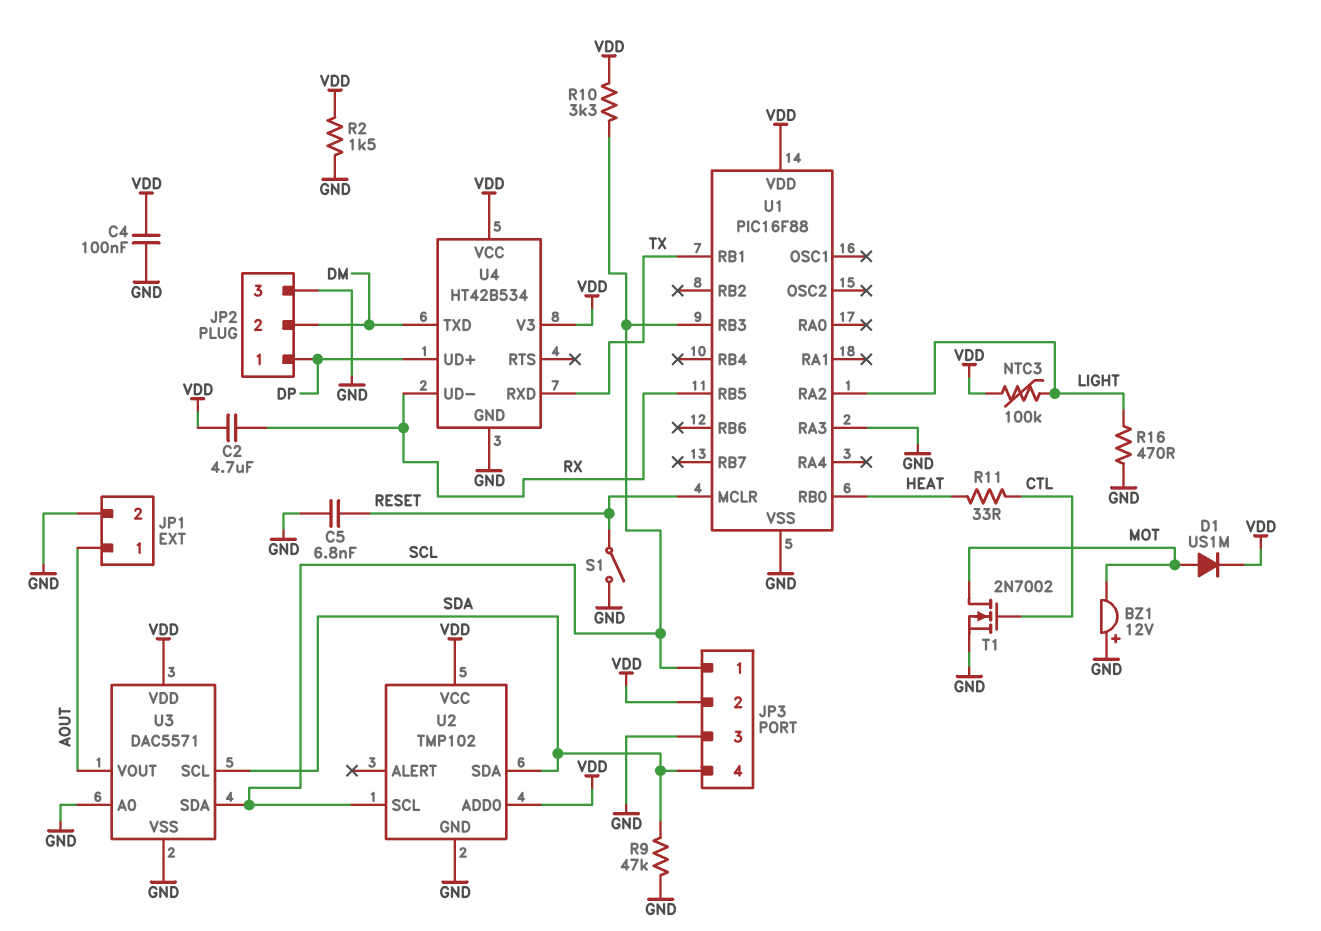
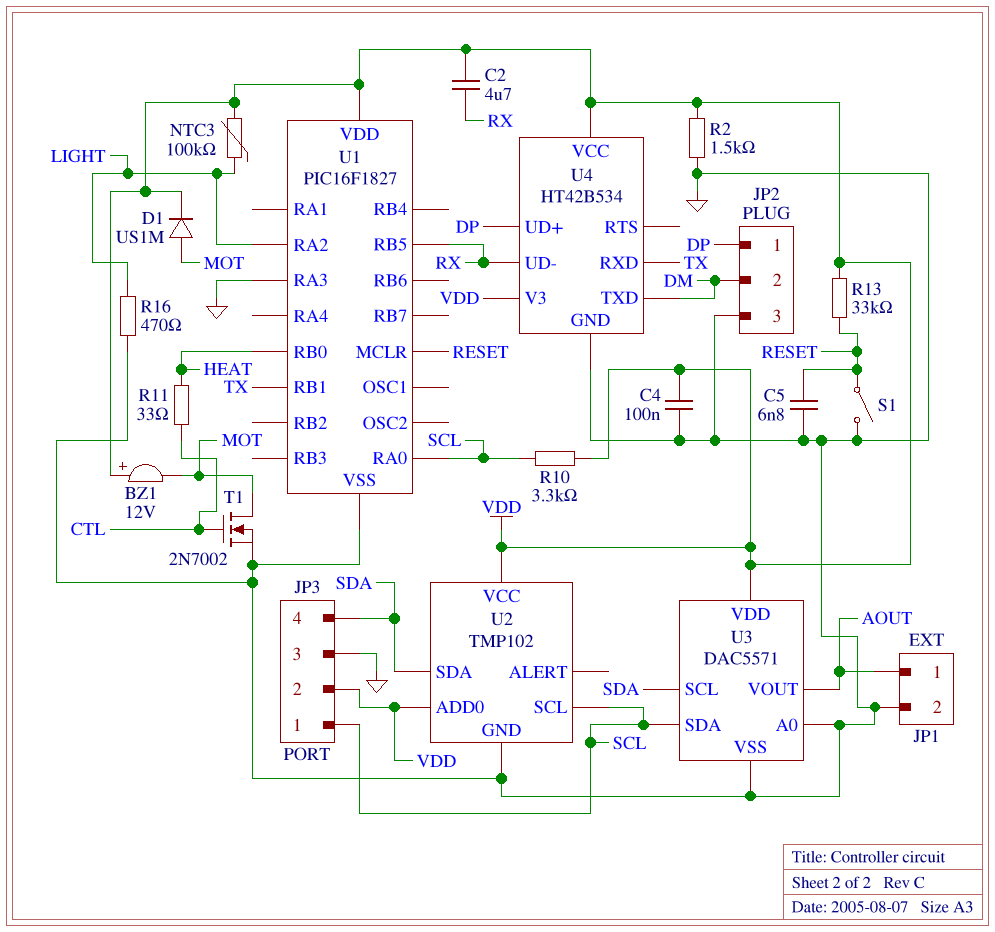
BZ1: buzzer 12V (plus GND, minus MOT) -> buzzer 12V (plus VDD, minus MOT)
R9: 47k (GND, SDA) -> none
R13: none -> 33k (RESET, VDD)
U1: PIC16F88 -> PIC16F1827
U1 pin RA0: none -> SCL
U1 pin RB3: SCL -> none

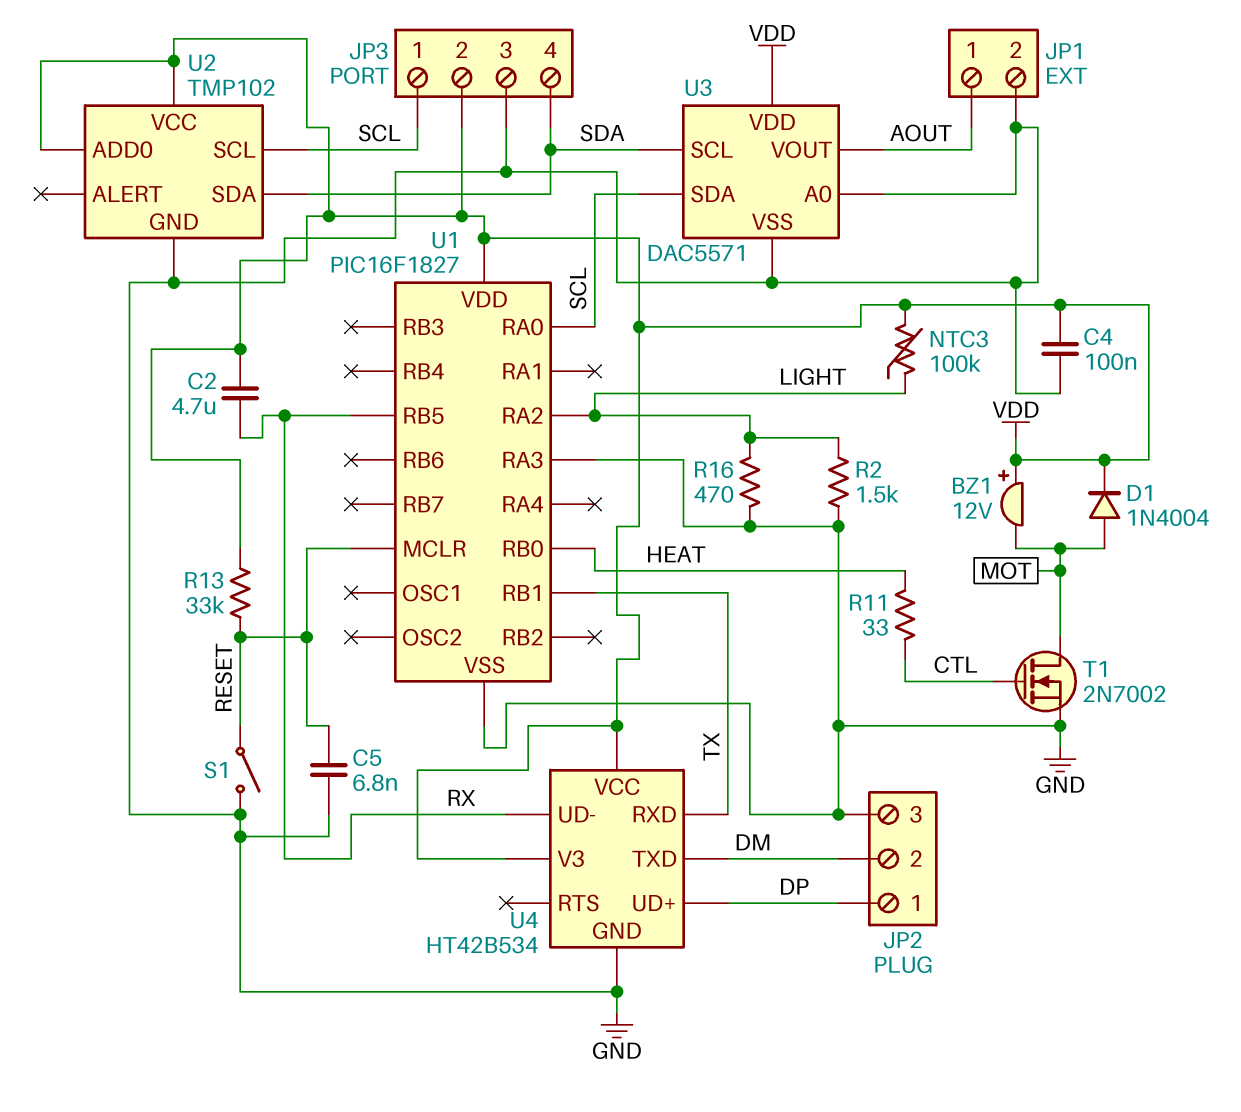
D1: diode US1M (A MOT, K VDD) -> diode 1N4004 (A MOT, K VDD)
R2: 1.5k (GND, VDD) -> 1.5k (GND, LIGHT)
R10: 3.3k (SCL, VDD) -> none

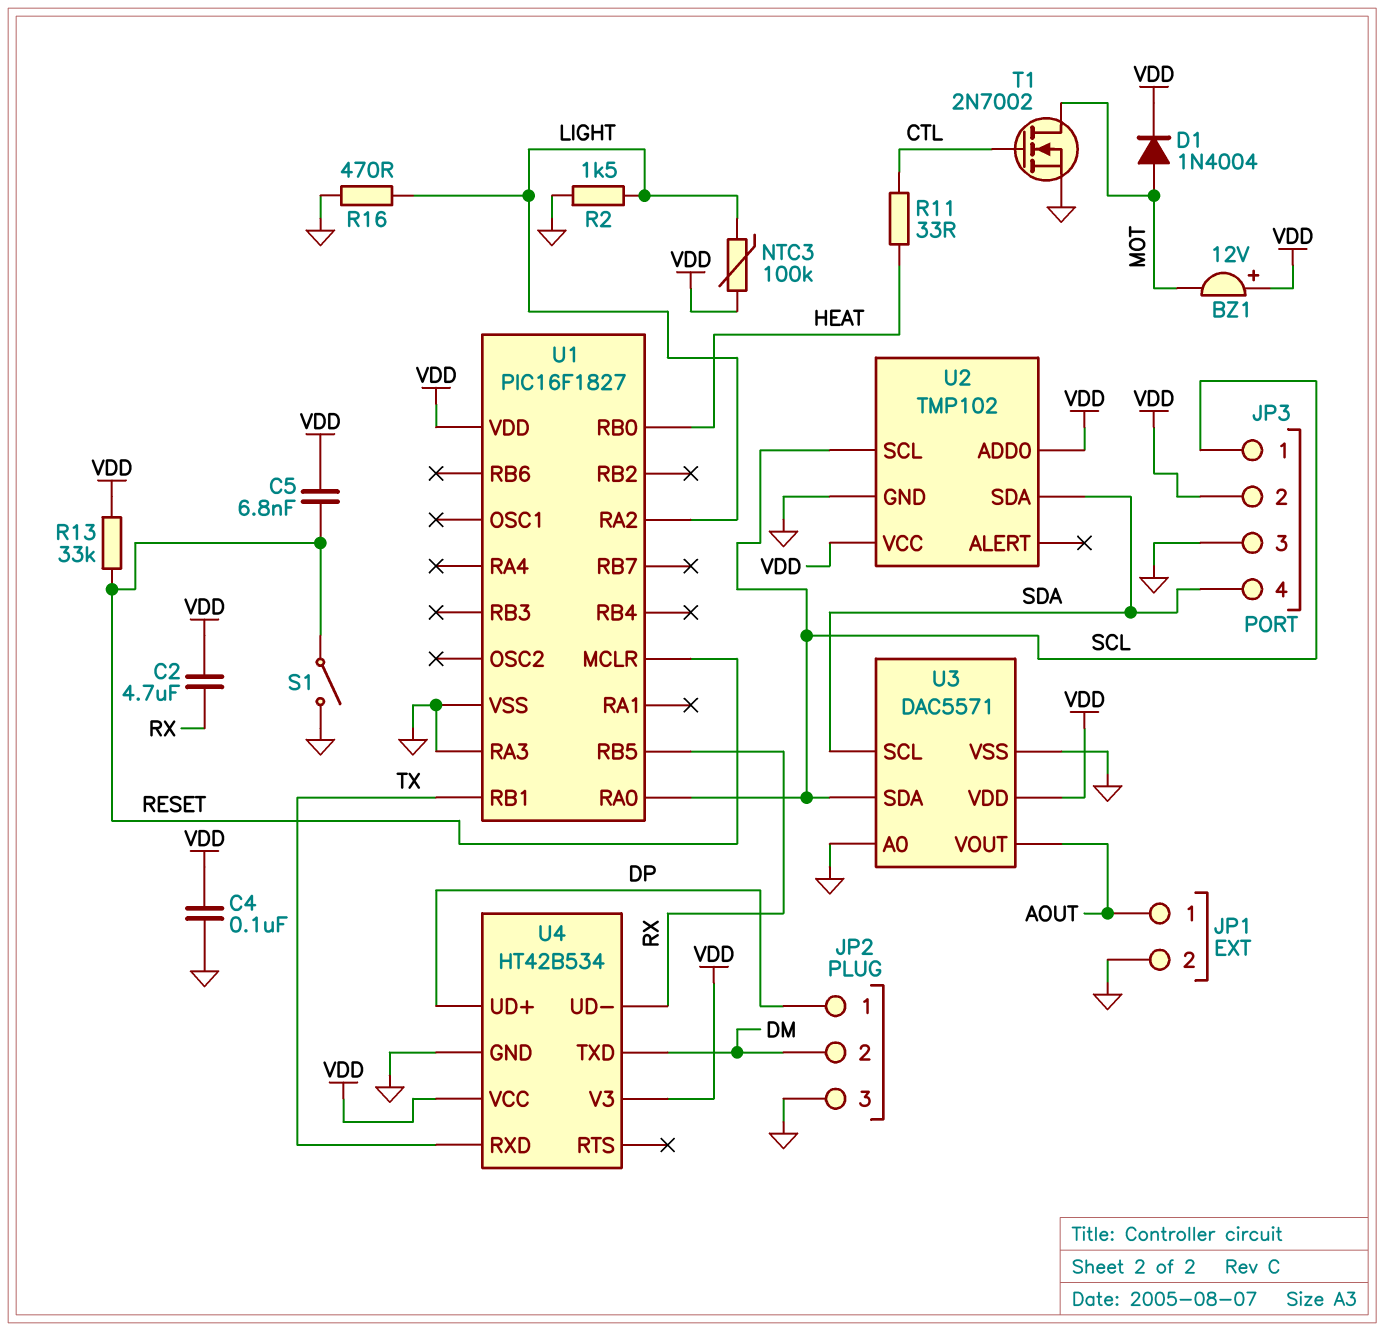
C5: 6.8nF (GND, RESET) -> 6.8nF (RESET, VDD)

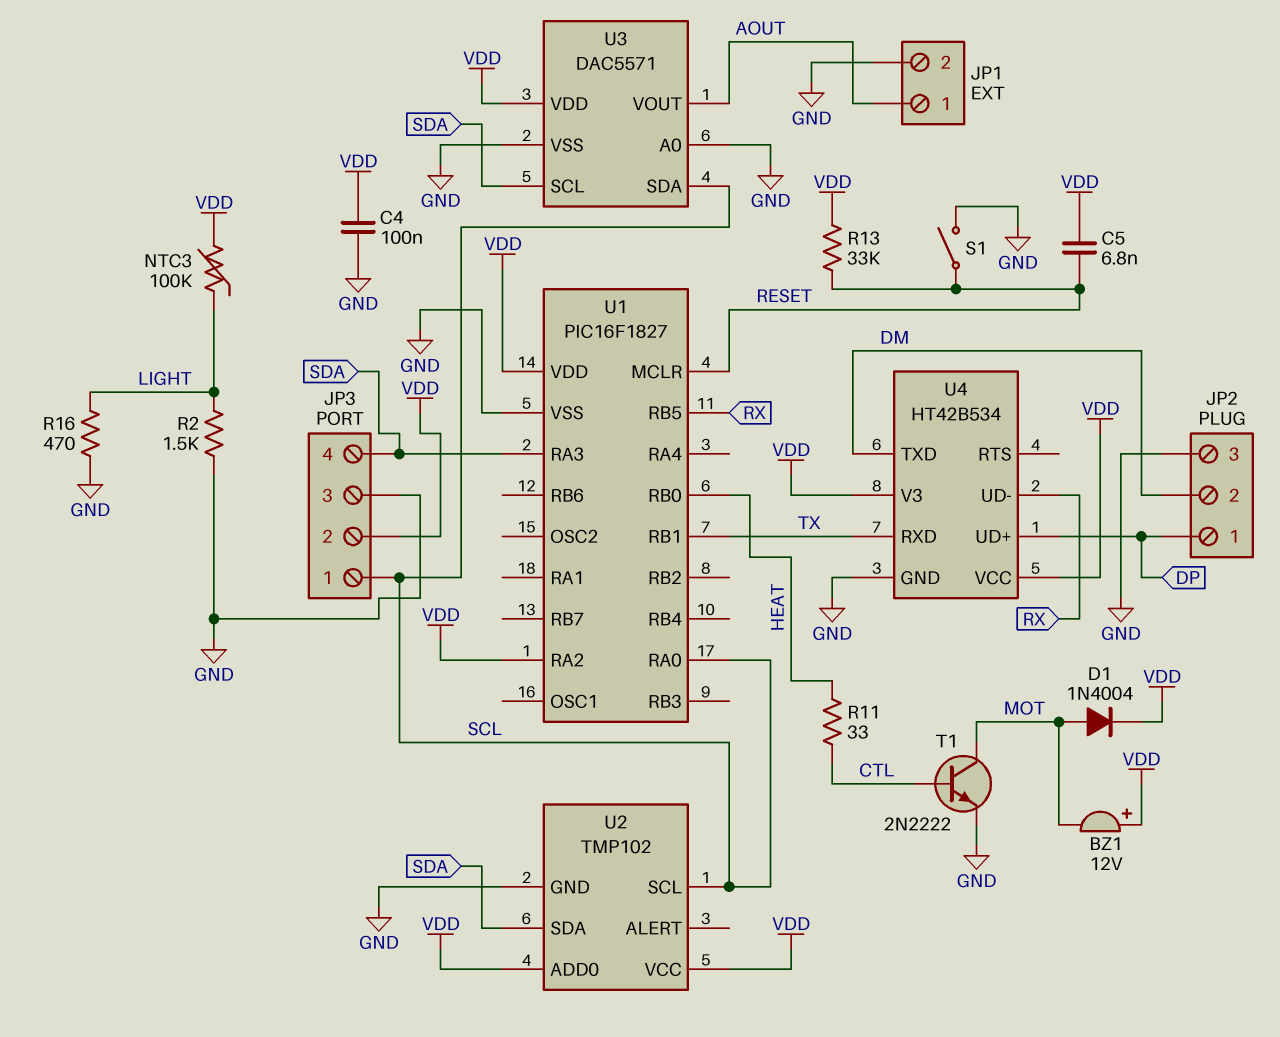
C2: 4.7uF (RX, VDD) -> none
T1: NMOS 2N7002 (G CTL, D MOT, S GND) -> NPN 2N2222 (B CTL, C MOT, E GND)
U1 pin RA2: LIGHT -> VDD
U1 pin RA3: GND -> SDA

